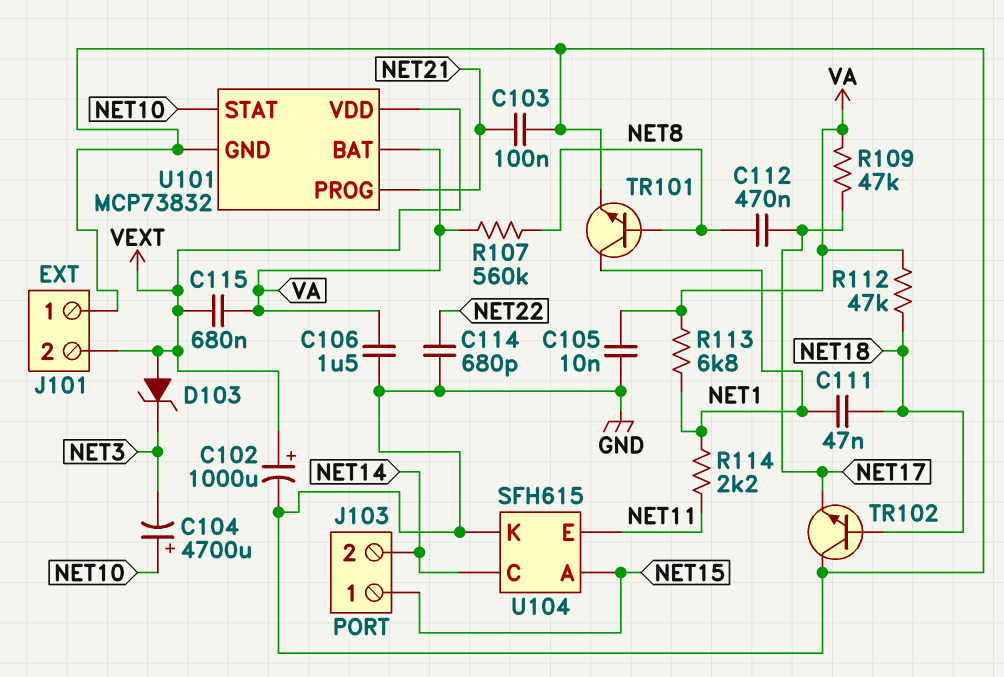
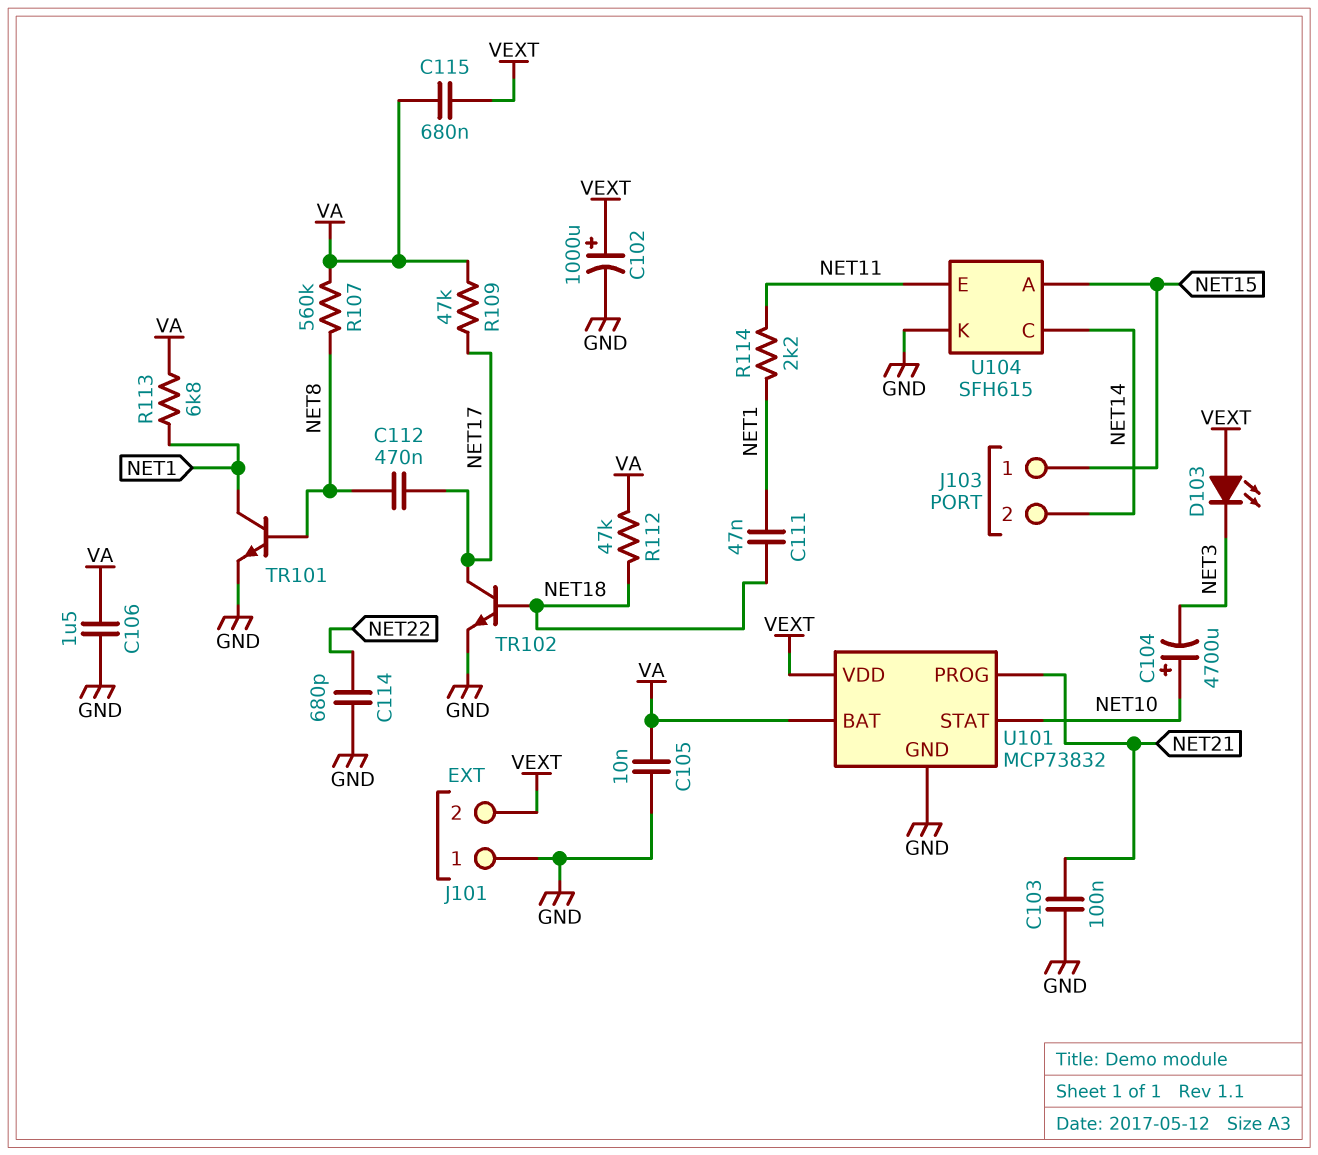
D103: zener (A VEXT, K NET3) -> LED (A VEXT, K NET3)
TR102: NPN (B NET18, C GND, E NET17) -> NPN (B NET18, C NET17, E GND)

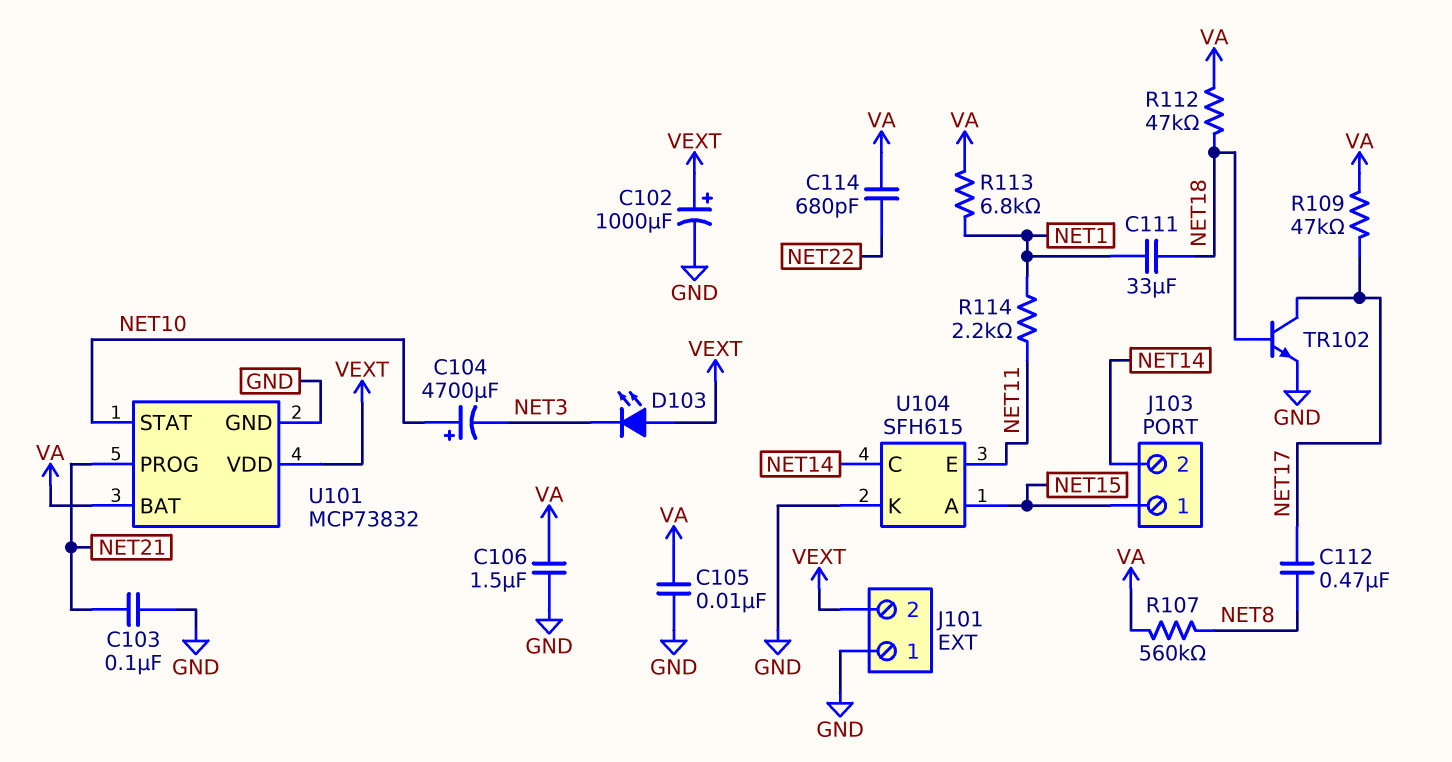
C111: 47nF (NET1, NET18) -> 33uF (NET1, NET18)
C114: 680pF (GND, NET22) -> 680pF (NET22, VA)
C115: 680nF (VA, VEXT) -> none
TR101: NPN (B NET8, C NET1, E GND) -> none

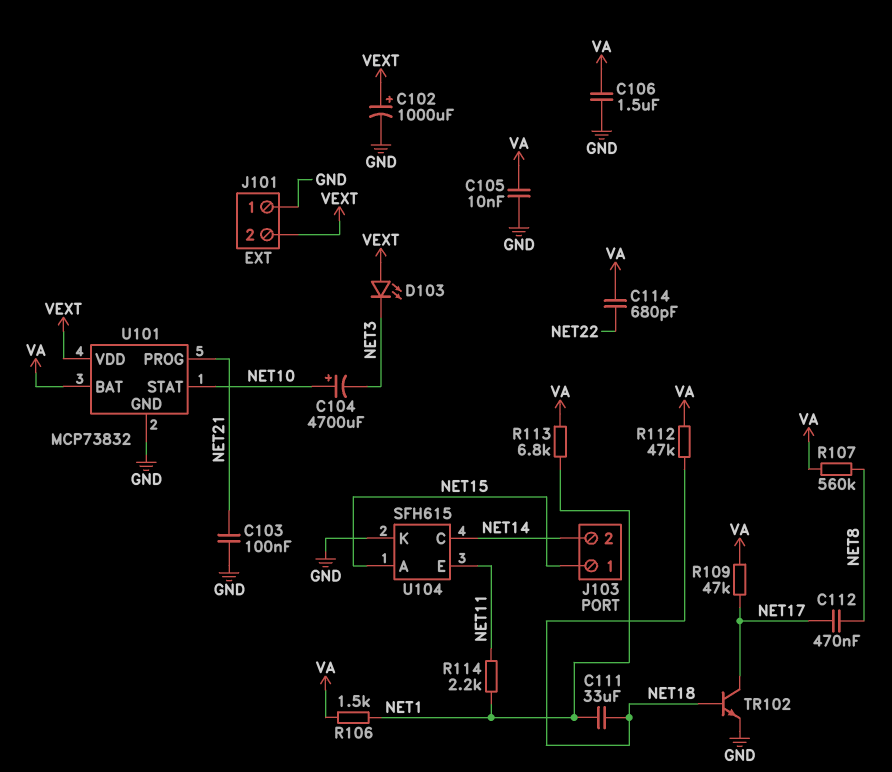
R106: none -> 1.5k (NET1, VA)

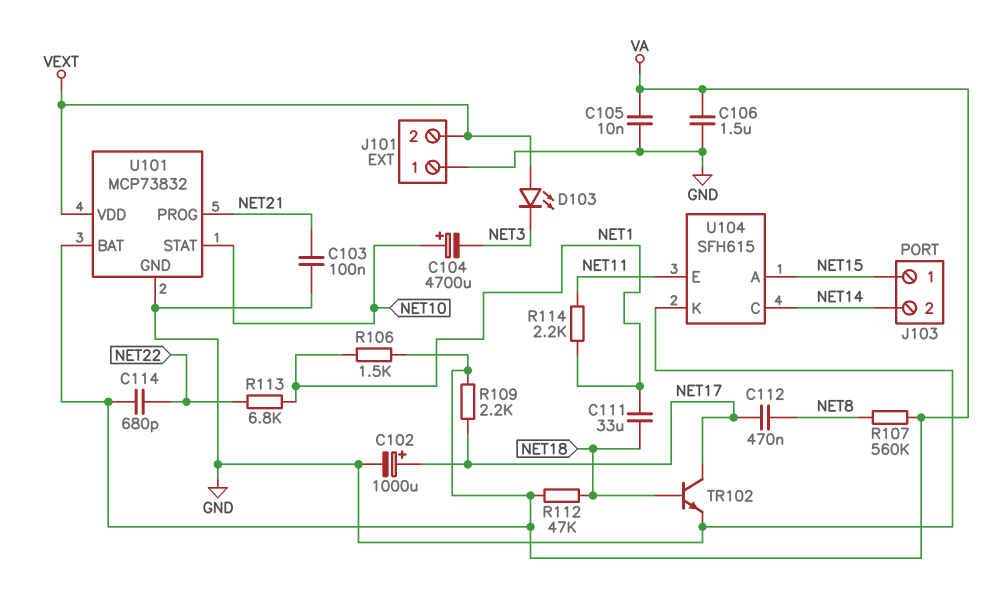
C102: 1000uF (plus VEXT, minus GND) -> 1000uF (plus NET17, minus GND)
R109: 47k (NET17, VA) -> 2.2k (NET17, VA)
R113: 6.8k (NET1, VA) -> 6.8k (NET1, NET22)

